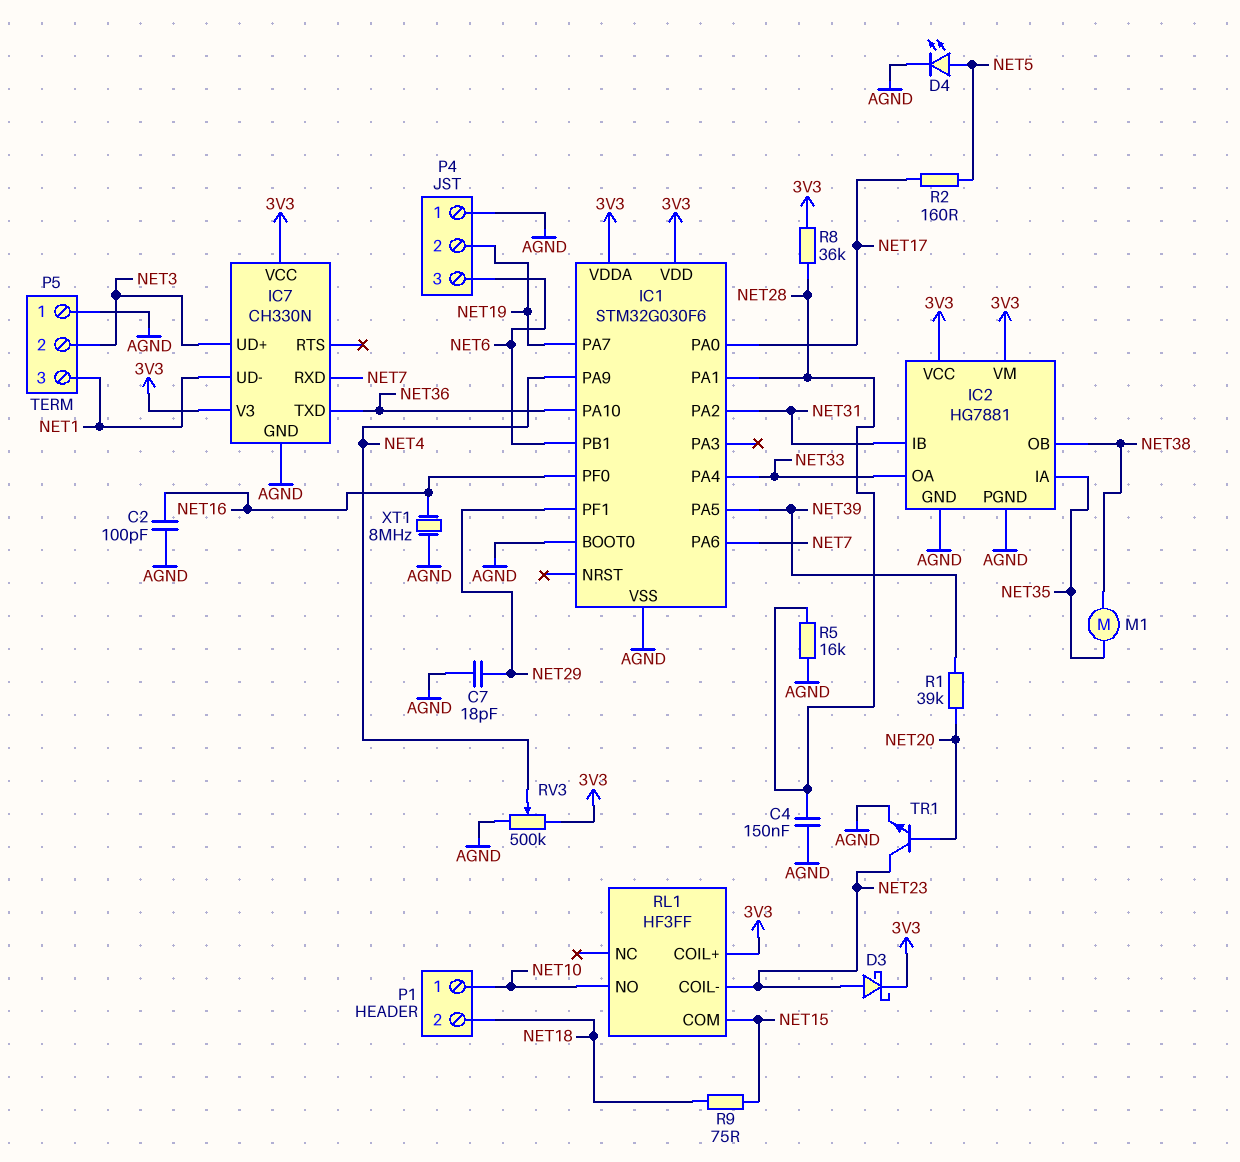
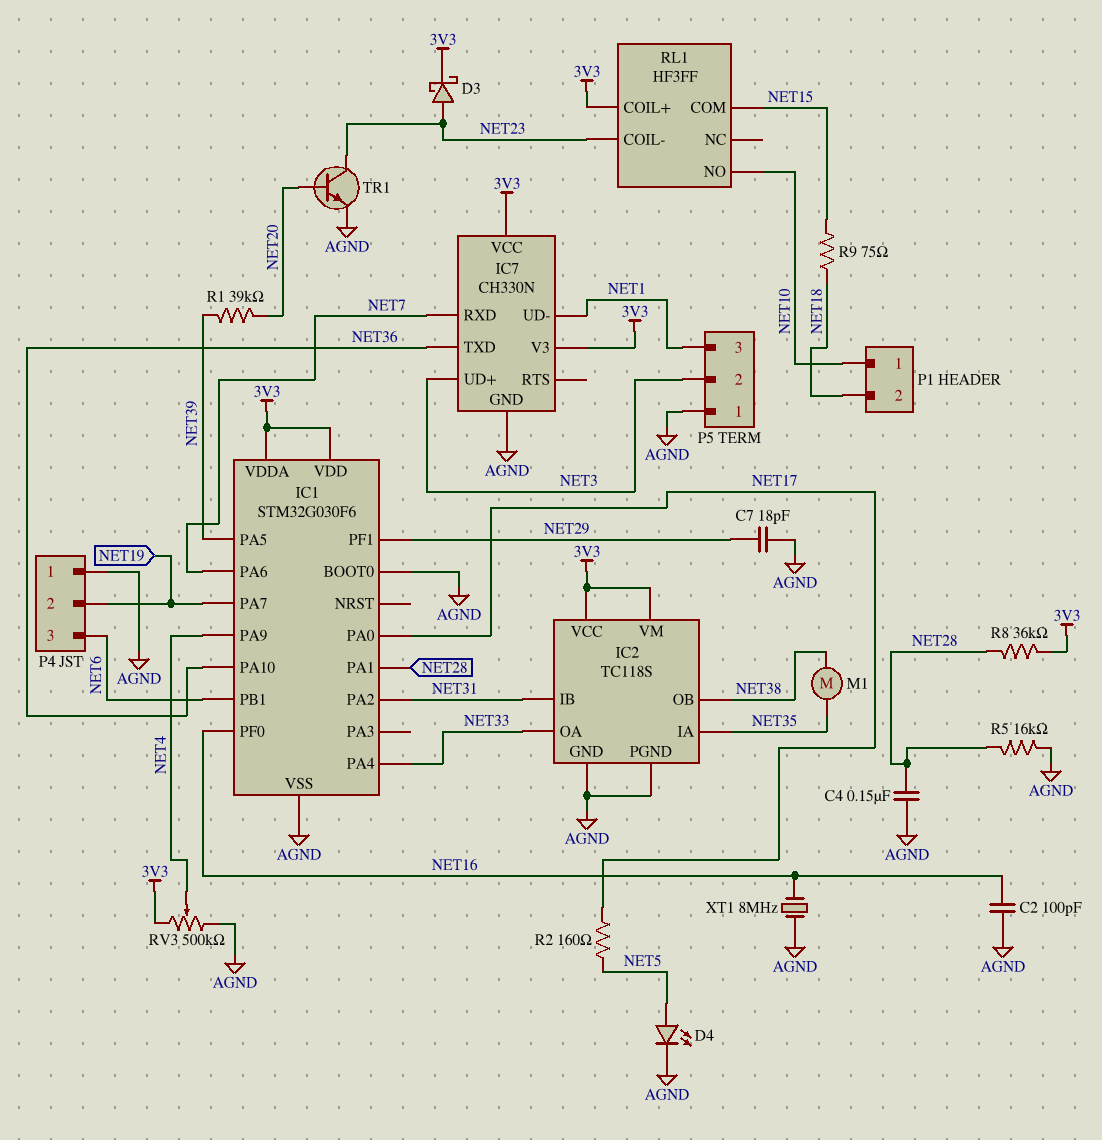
IC2: HG7881 -> TC118S

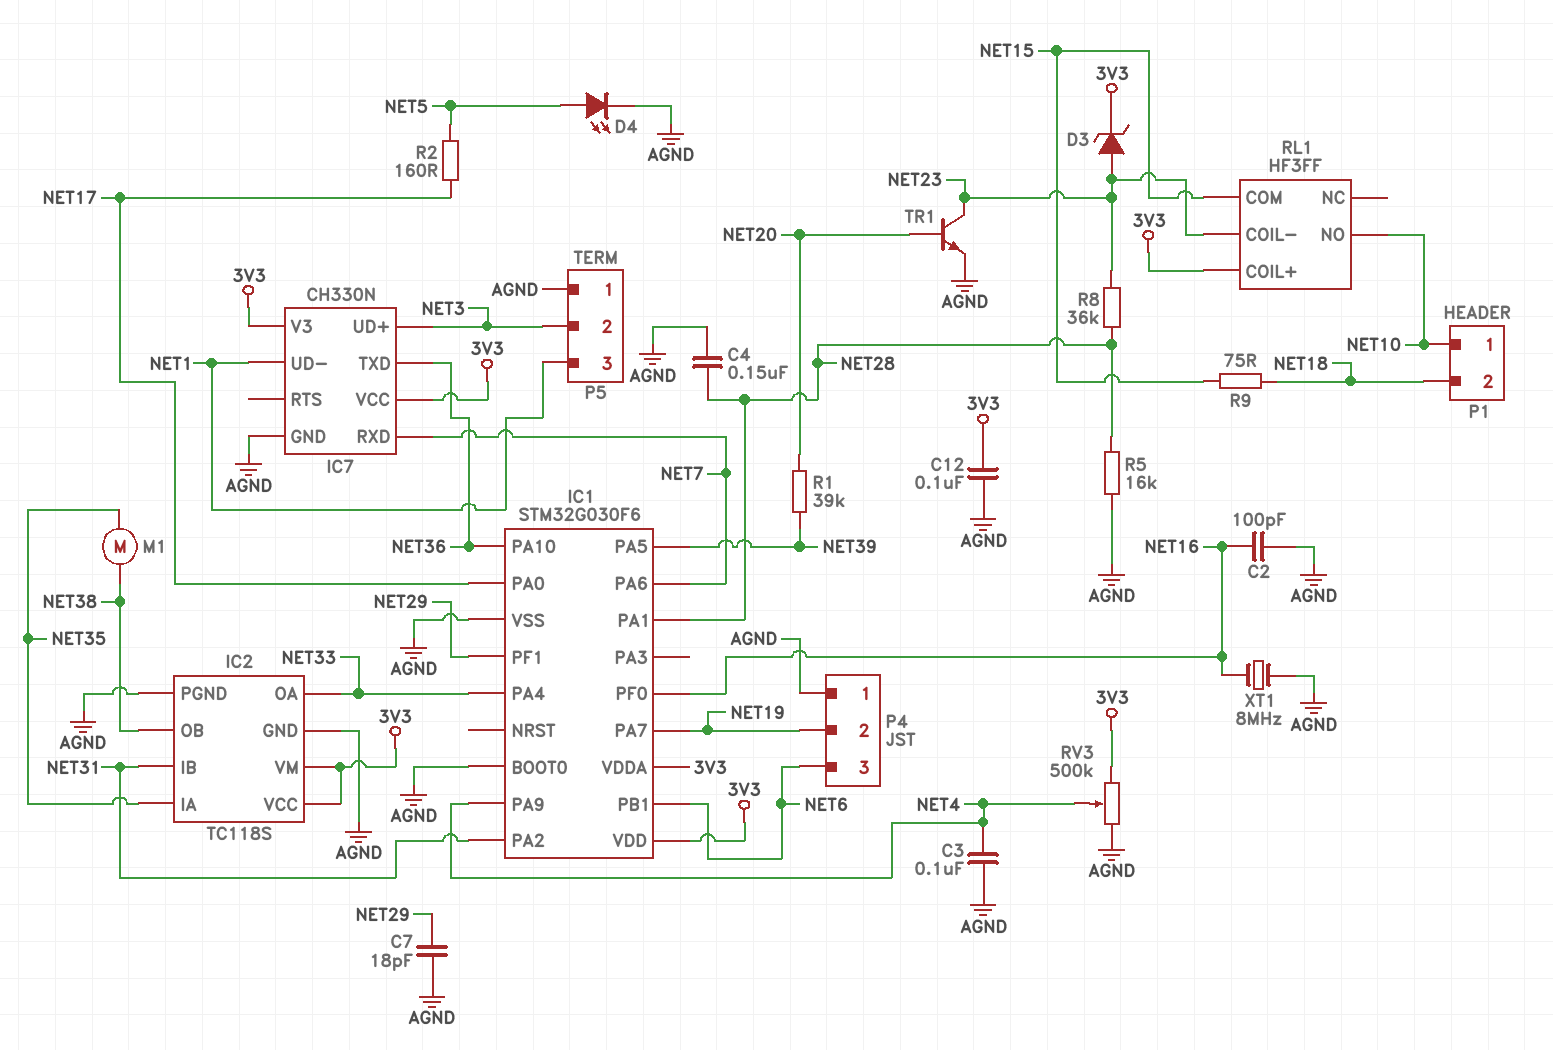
C3: none -> 100nF (AGND, NET4)
C12: none -> 100nF (3V3, AGND)
D3: schottky (A NET23, K 3V3) -> zener (A NET23, K 3V3)
R8: 36k (3V3, NET28) -> 36k (NET23, NET28)

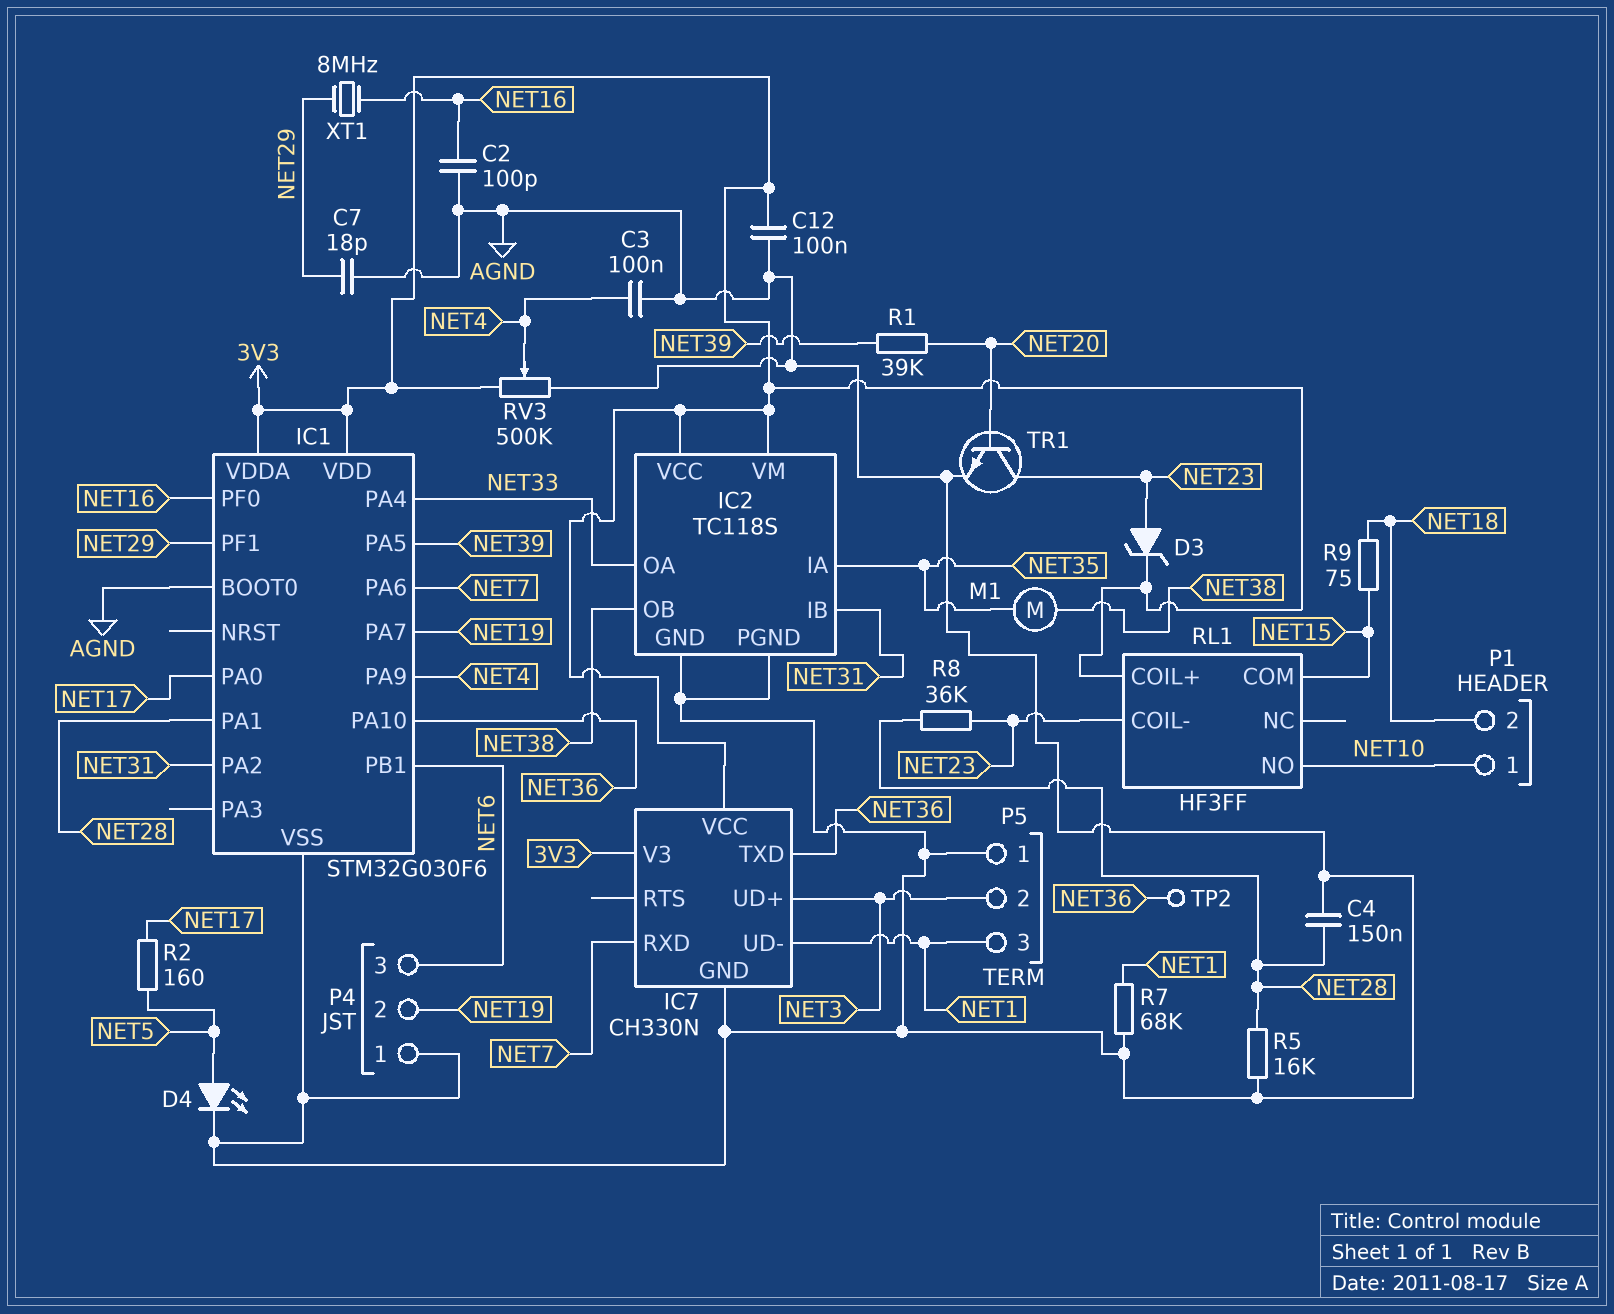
R7: none -> 68k (AGND, NET1)
TP2: none -> test point (NET36)
XT1: 8MHz (AGND, NET16) -> 8MHz (NET16, NET29)

